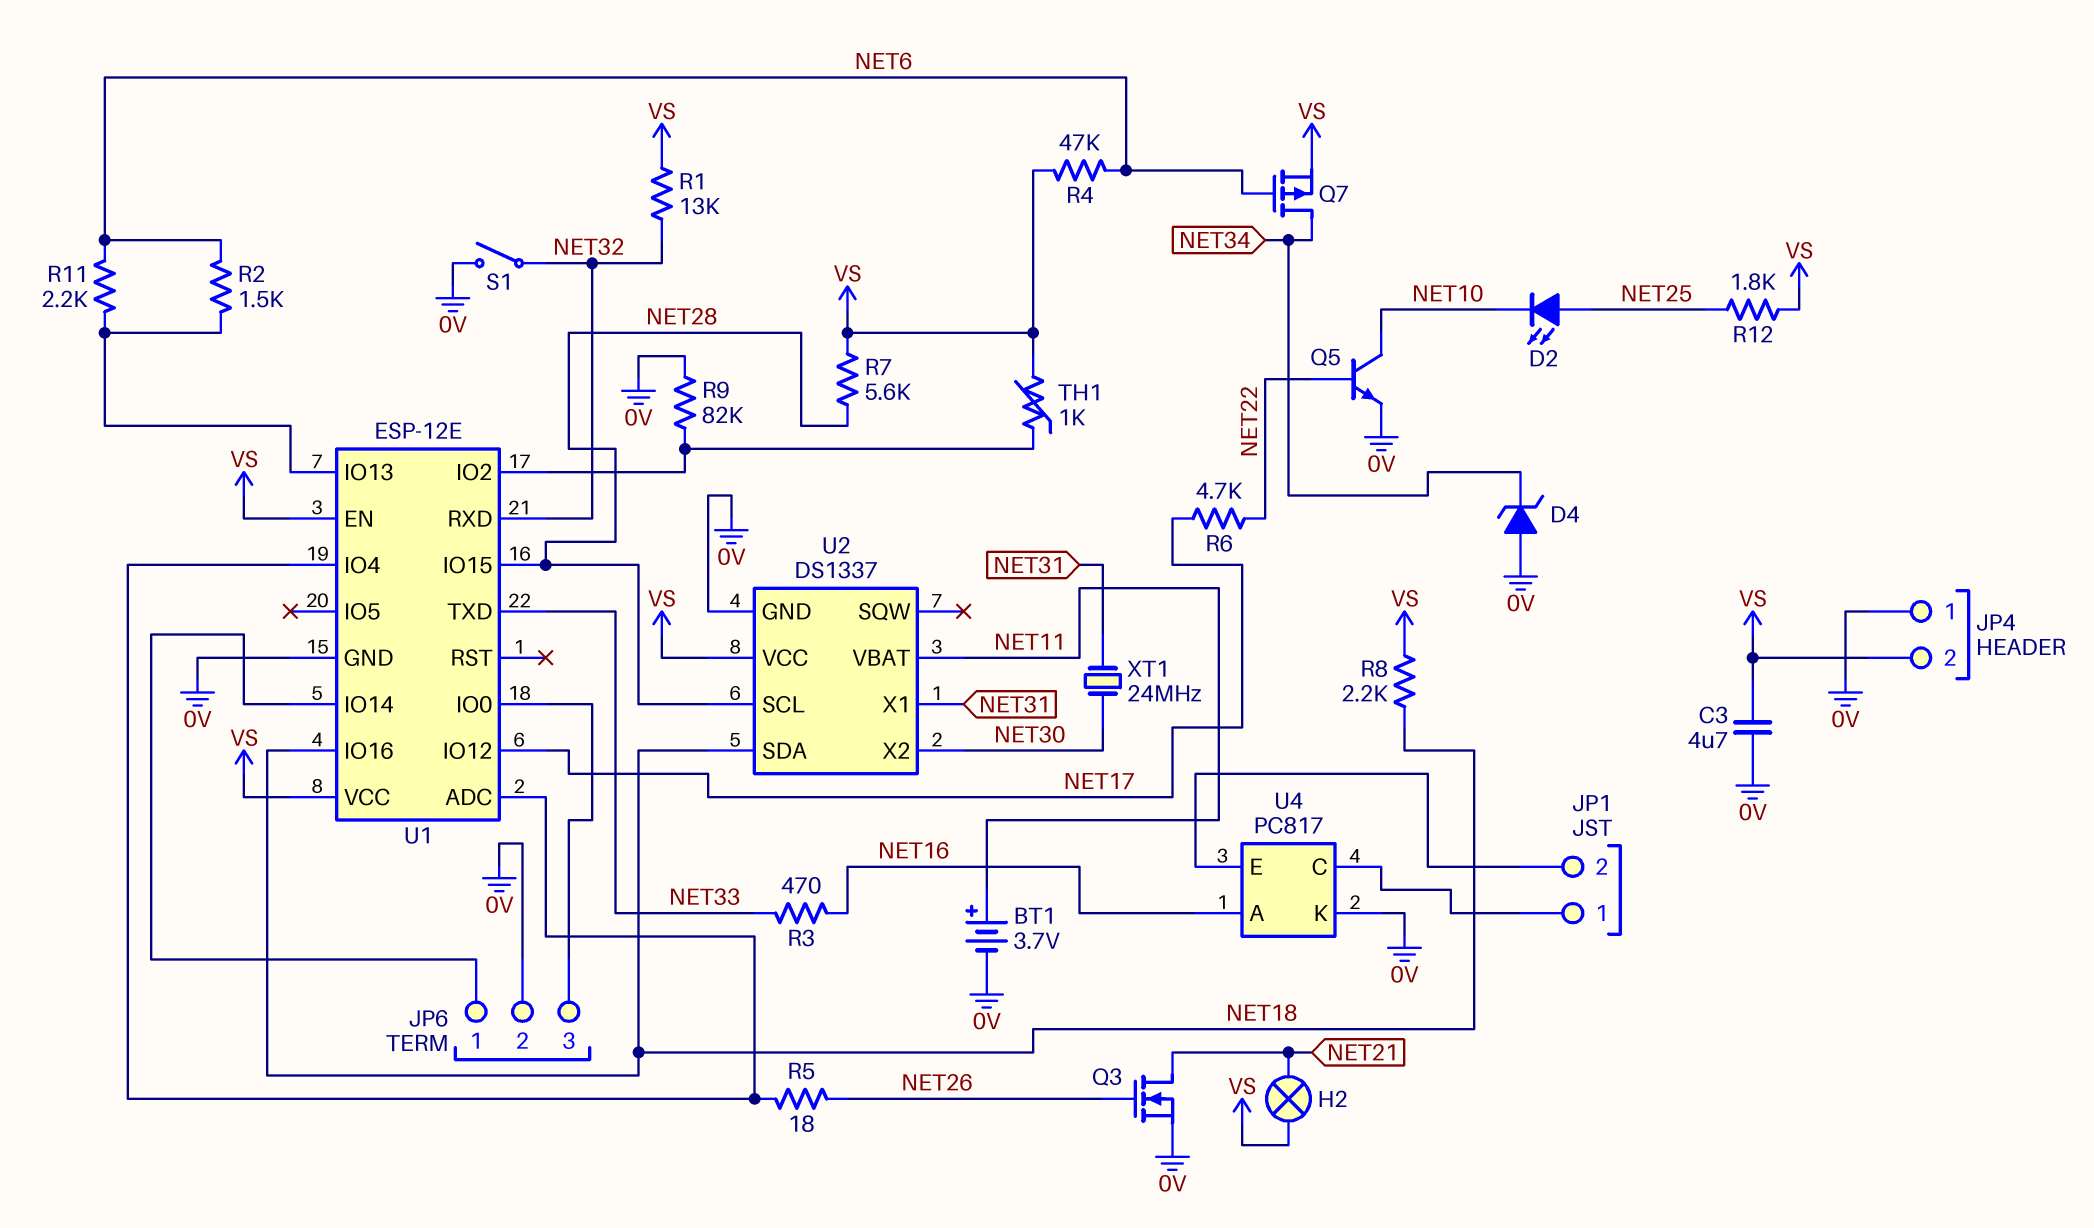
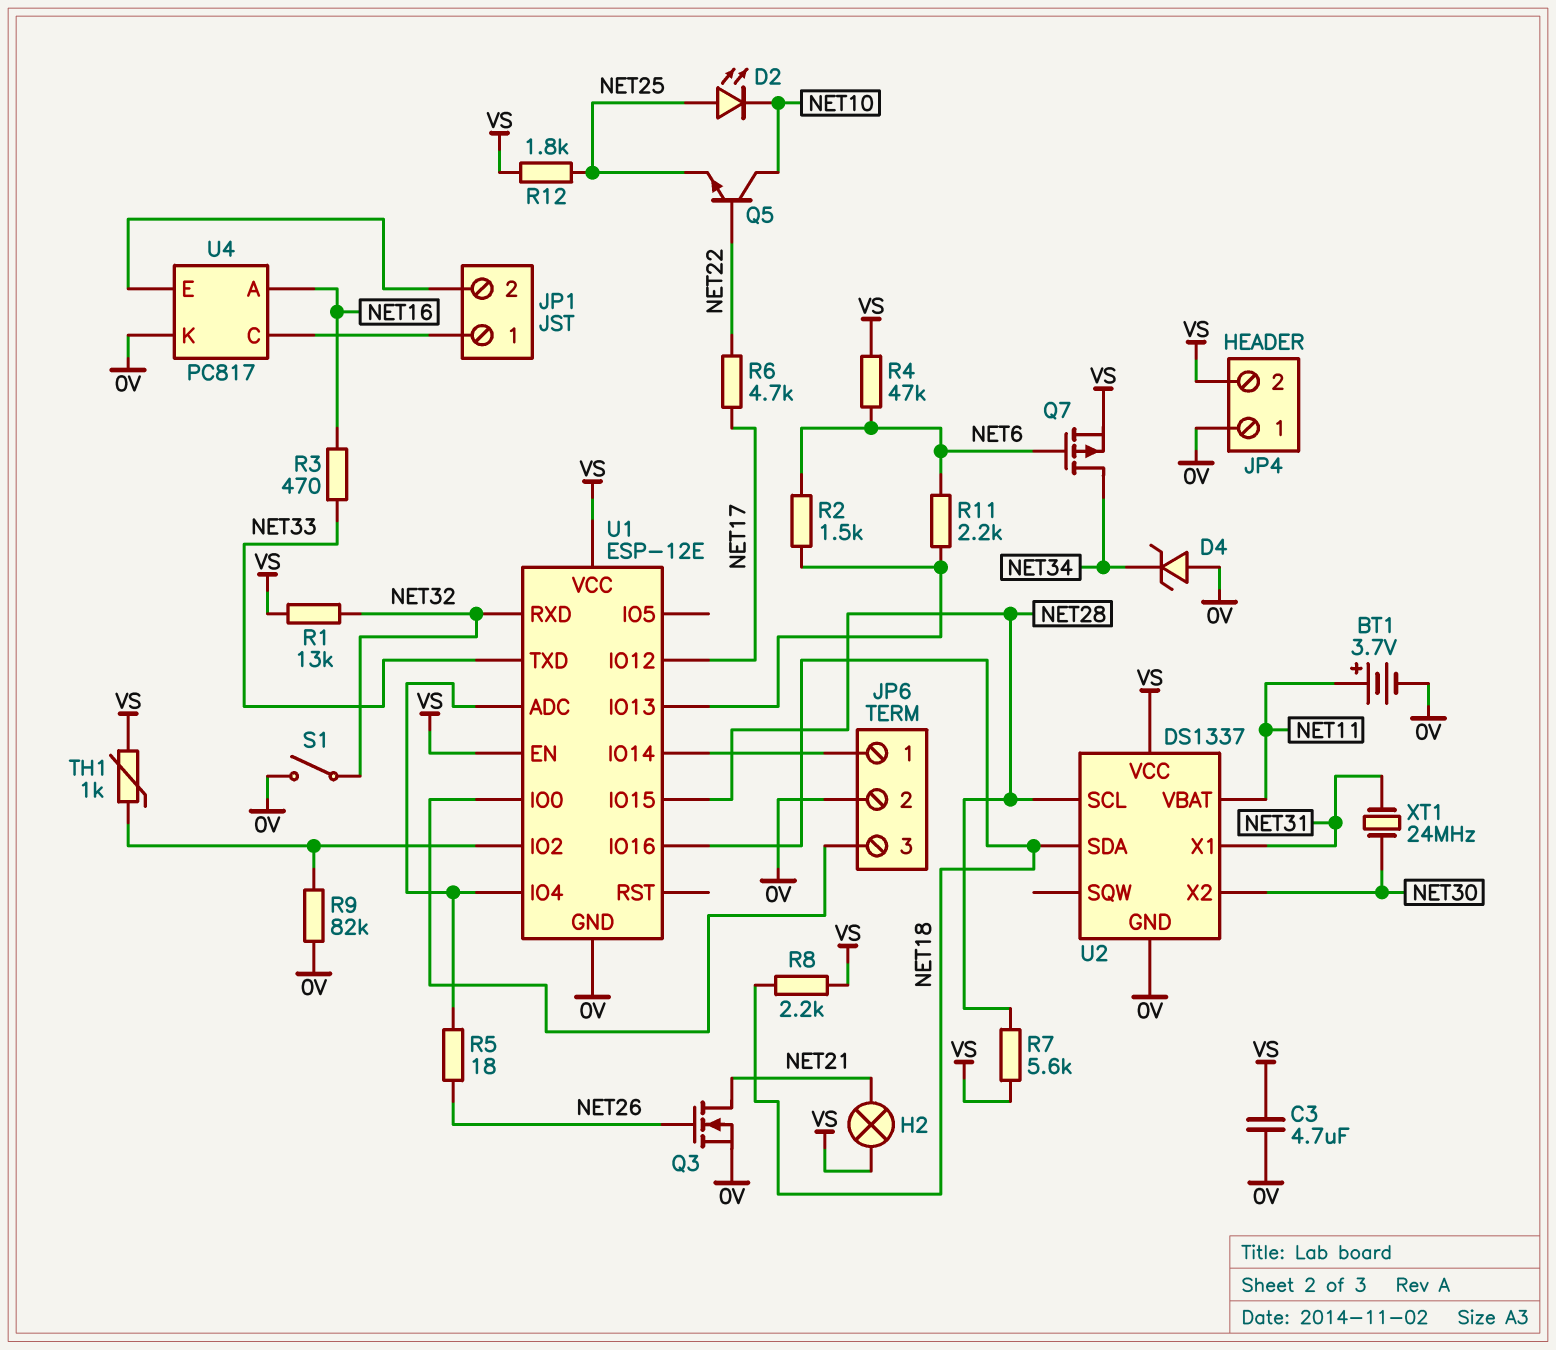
Q5: NPN (B NET22, C NET10, E 0V) -> NPN (B NET22, C NET10, E NET25)

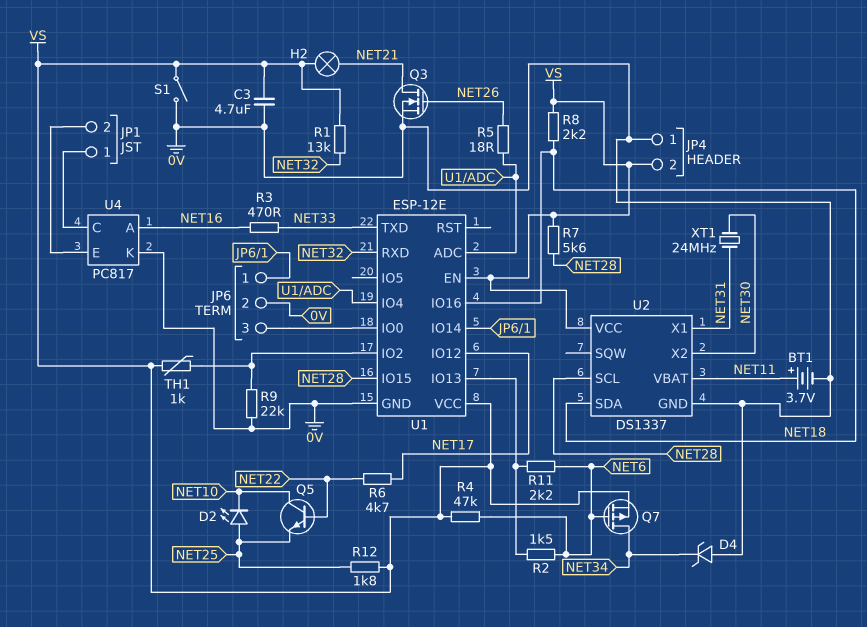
R9: 82k (0V, U1/IO2) -> 22k (0V, U1/IO2)
S1: switch (0V, NET32) -> switch (0V, VS)

